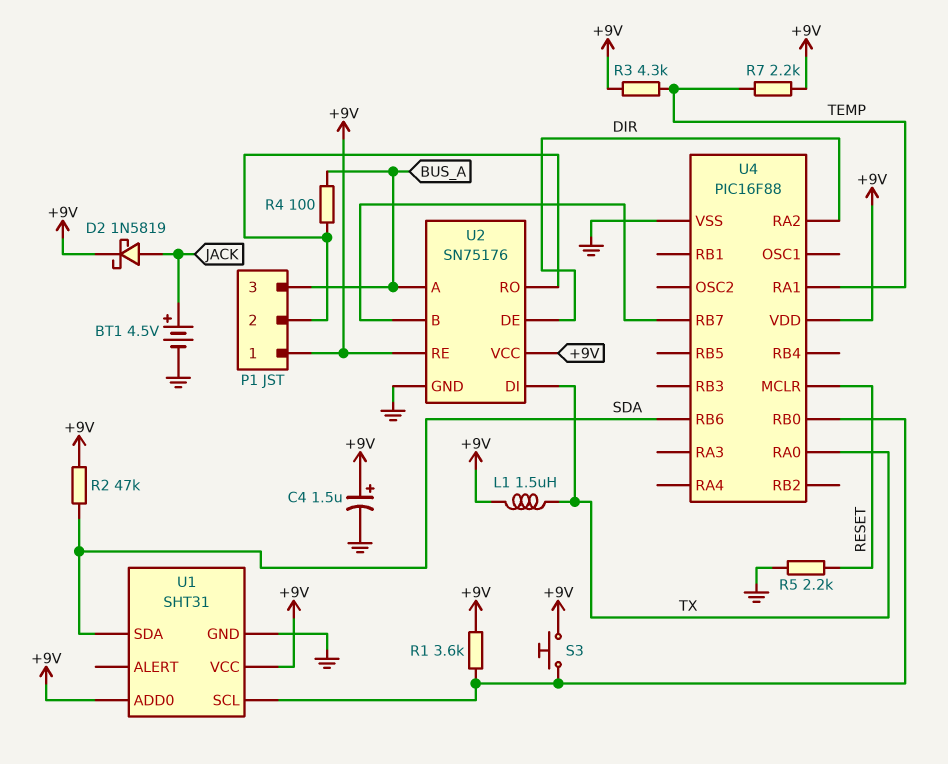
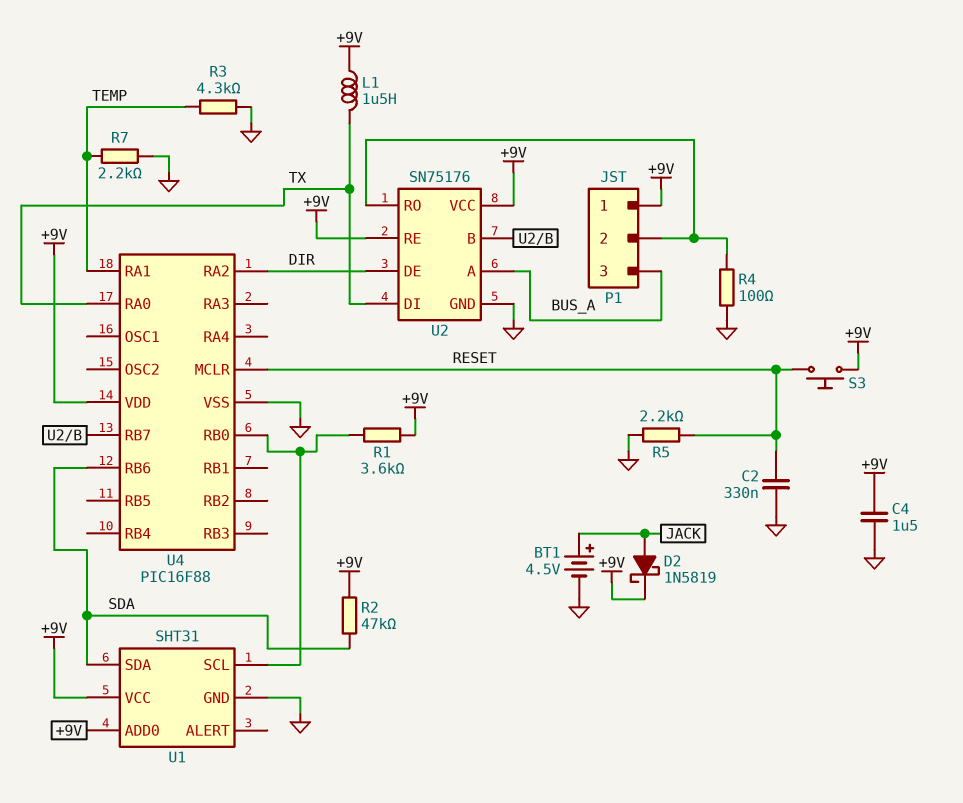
C2: none -> 330nF (GND, RESET)
C4: 1.5uF (plus +9V, minus GND) -> 1.5uF (+9V, GND)
R3: 4.3k (+9V, TEMP) -> 4.3k (GND, TEMP)
R4: 100 (BUS_A, P1/2) -> 100 (GND, P1/2)
R7: 2.2k (+9V, TEMP) -> 2.2k (GND, TEMP)
S3: button (+9V, U1/SCL) -> button (+9V, RESET)

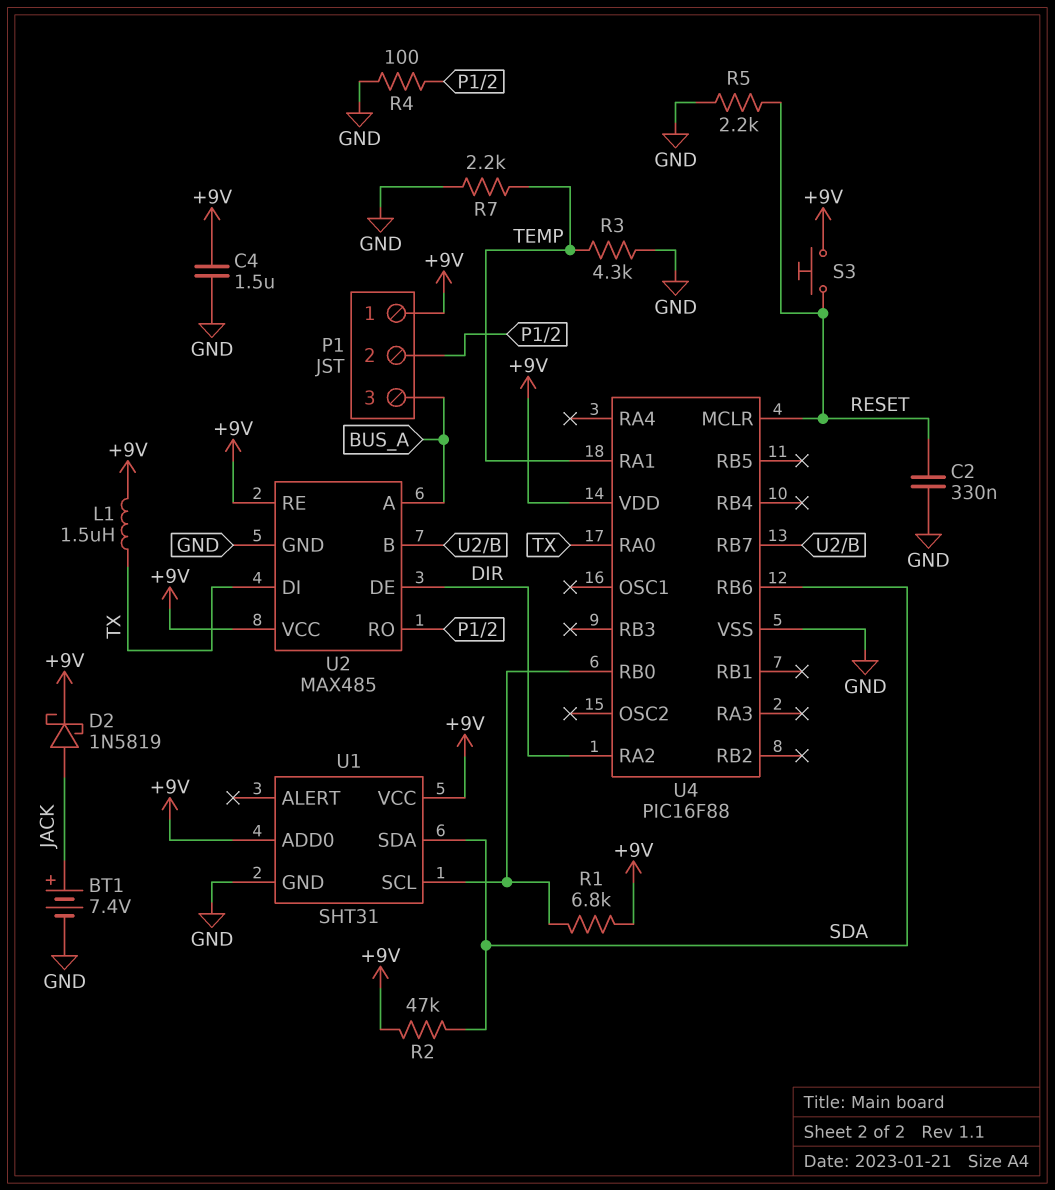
BT1: 4.5V (plus JACK, minus GND) -> 7.4V (plus JACK, minus GND)
R1: 3.6k (+9V, U1/SCL) -> 6.8k (+9V, U1/SCL)
U2: SN75176 -> MAX485

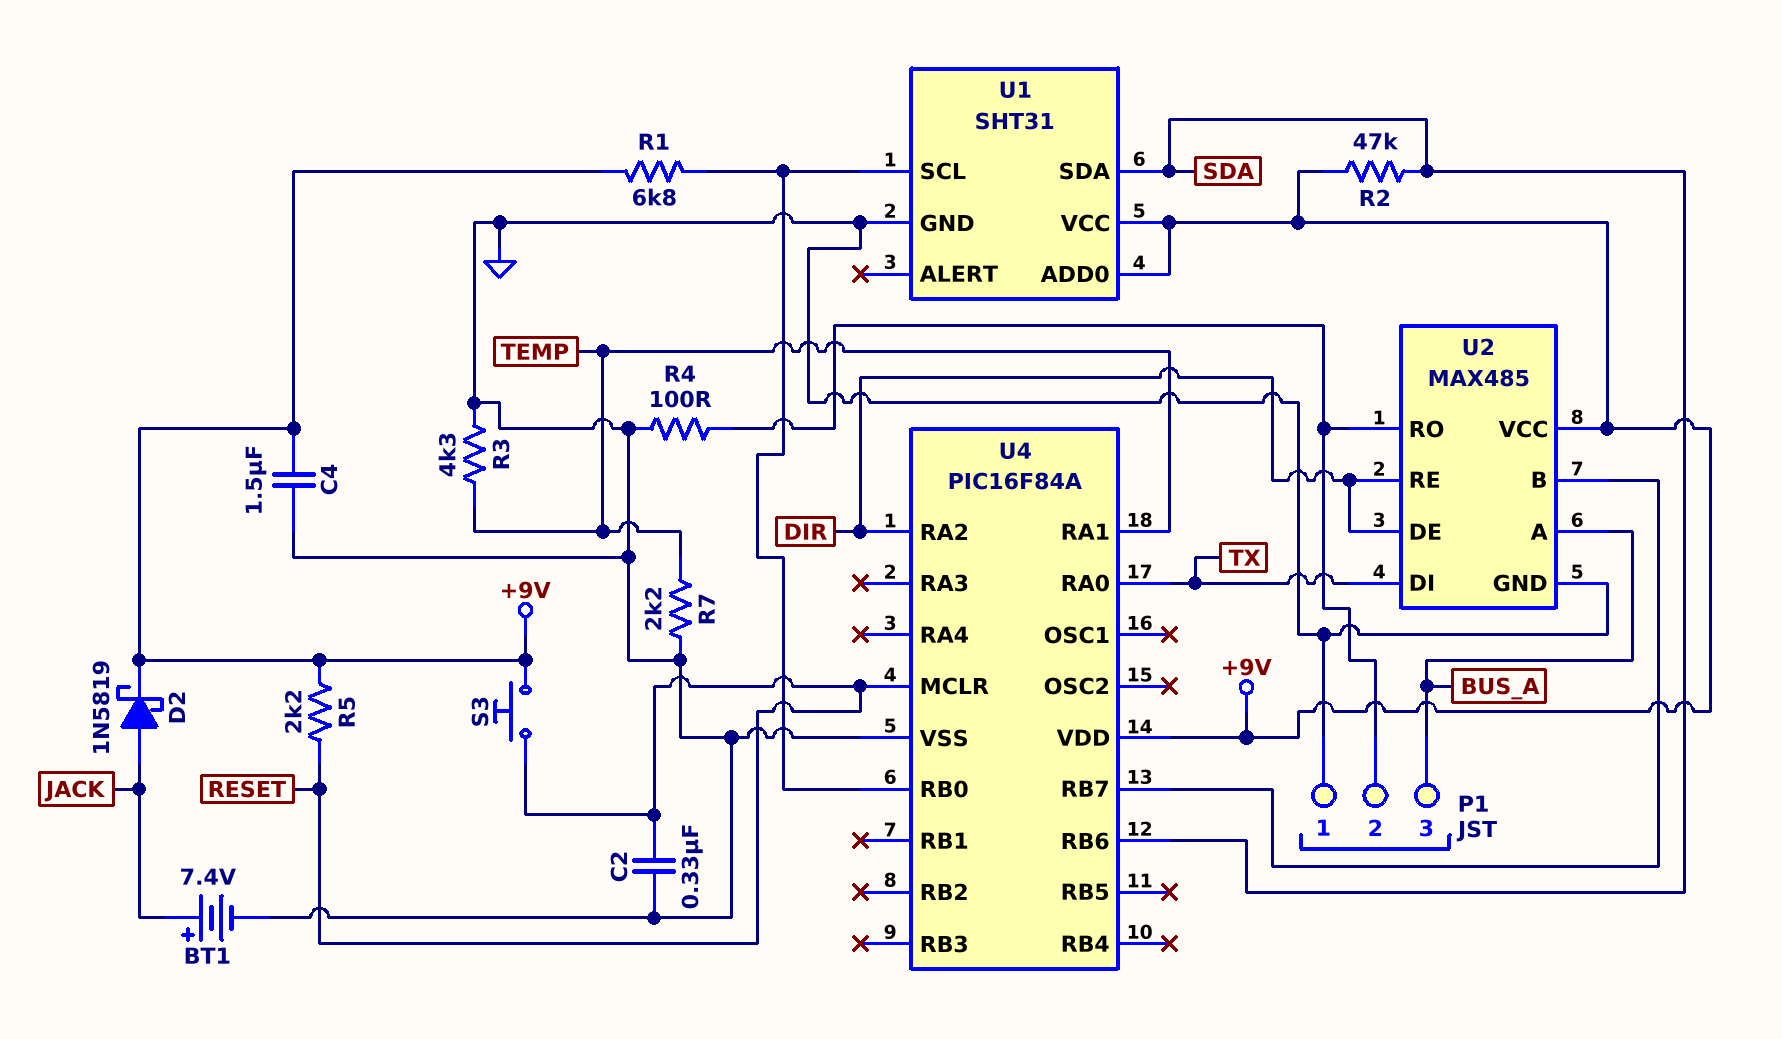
L1: 1.5uH (+9V, TX) -> none
P1 pin 1: +9V -> GND
R5: 2.2k (GND, RESET) -> 2.2k (+9V, RESET)
U2 pin RE: +9V -> DIR
U4: PIC16F88 -> PIC16F84A

